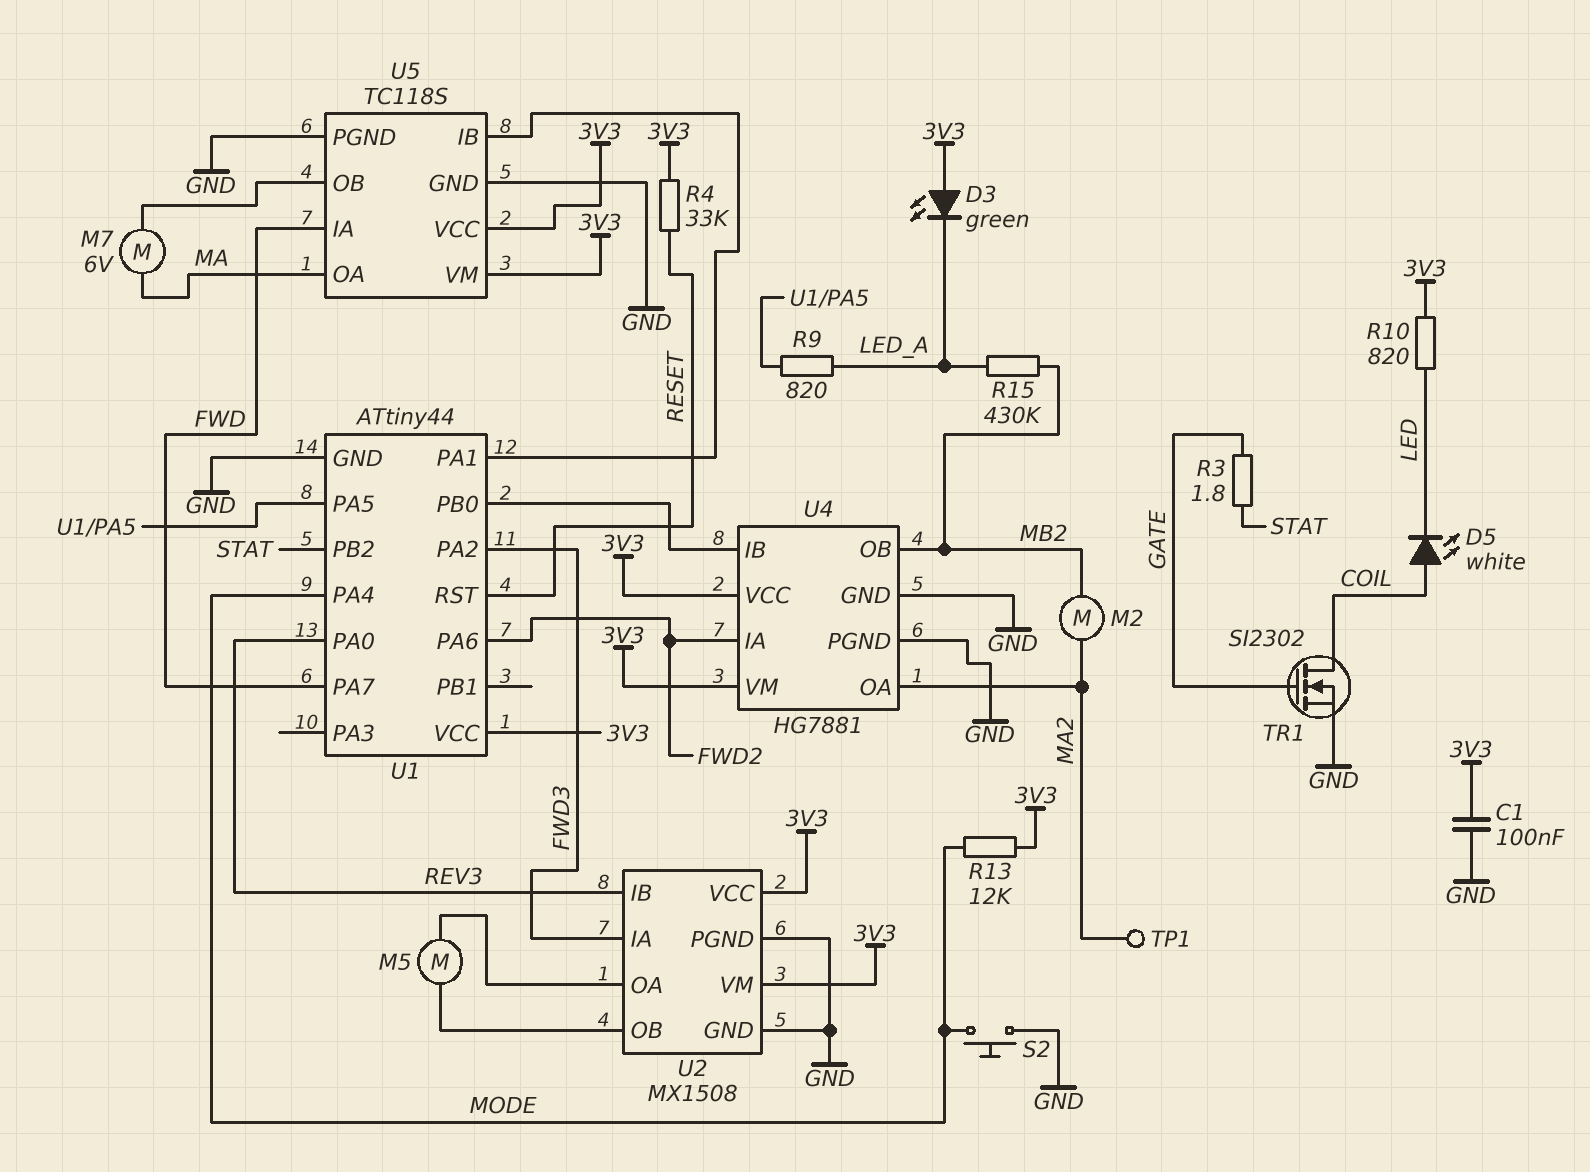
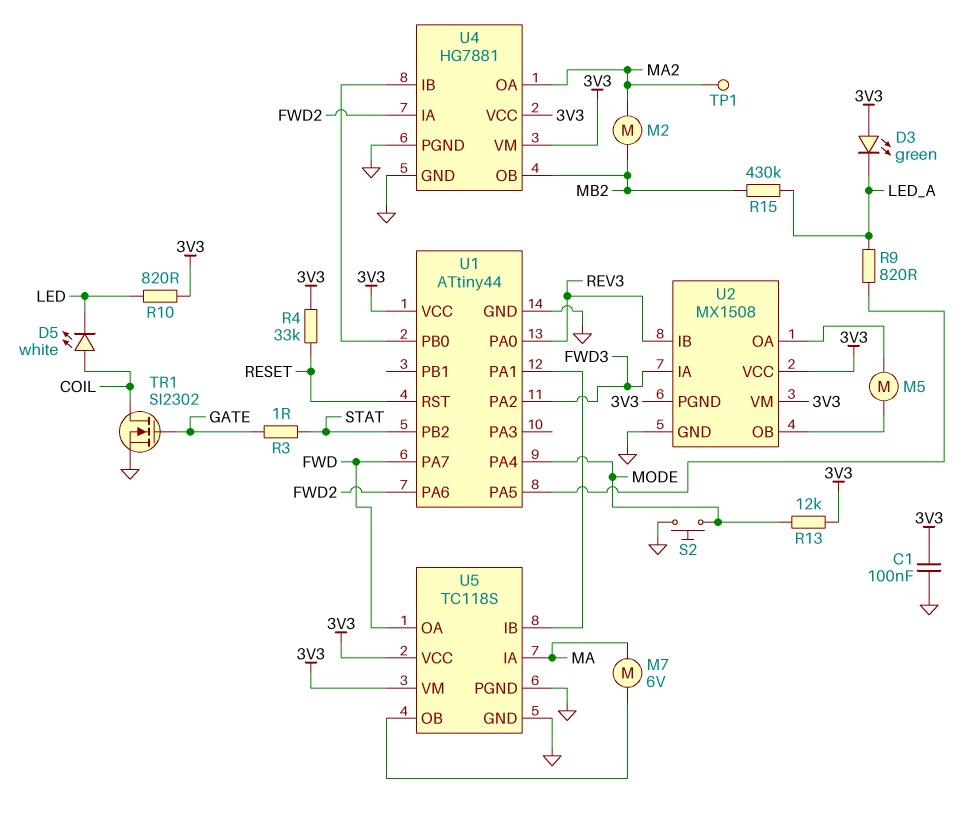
R3: 1.8 (GATE, STAT) -> 1 (GATE, STAT)
U2 pin PGND: GND -> 3V3
U5 pin IA: FWD -> MA
U5 pin OA: MA -> FWD

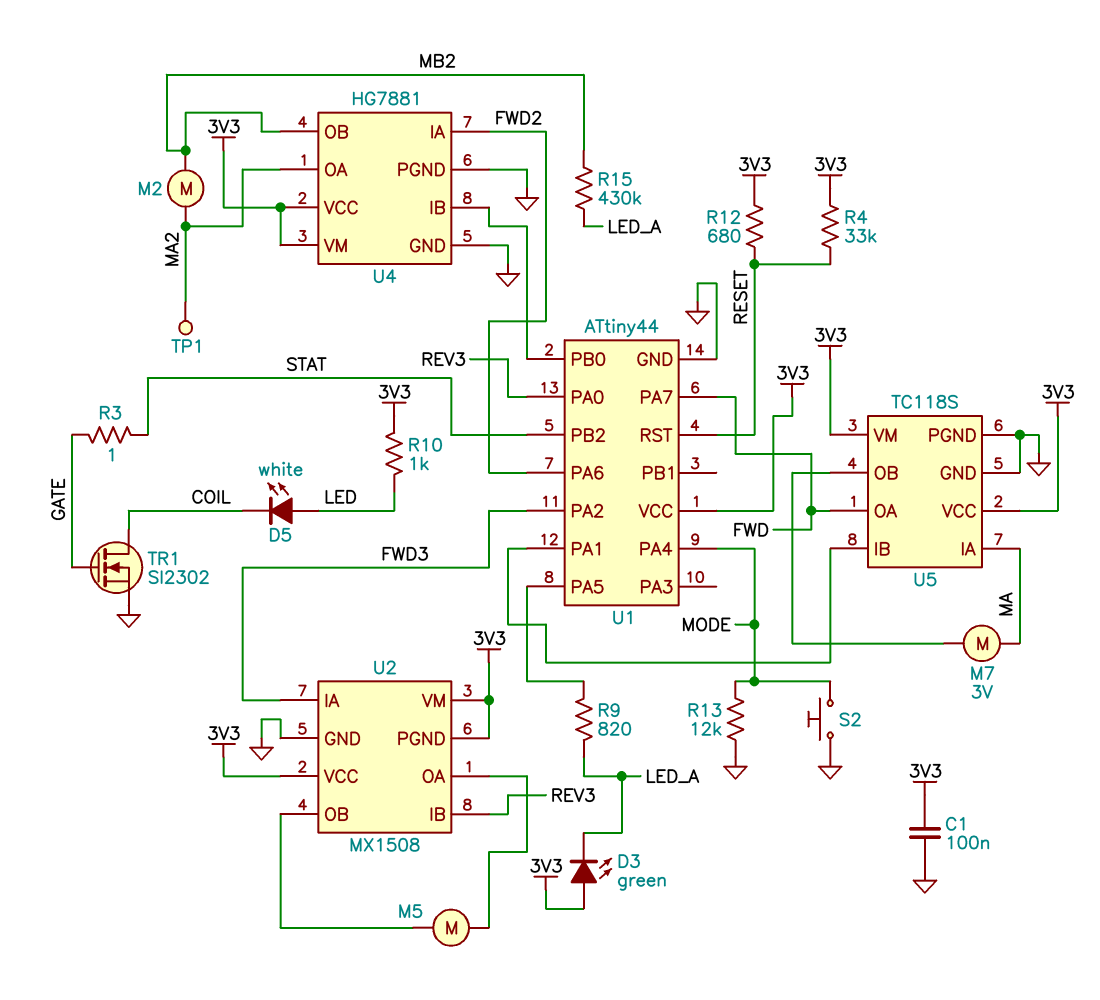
D5: LED white (A COIL, K LED) -> LED white (A LED, K COIL)
M7: motor 6V (MA, U5/OB) -> motor 3V (MA, U5/OB)
R10: 820 (3V3, LED) -> 1k (3V3, LED)
R12: none -> 680 (3V3, RESET)
R13: 12k (3V3, MODE) -> 12k (GND, MODE)

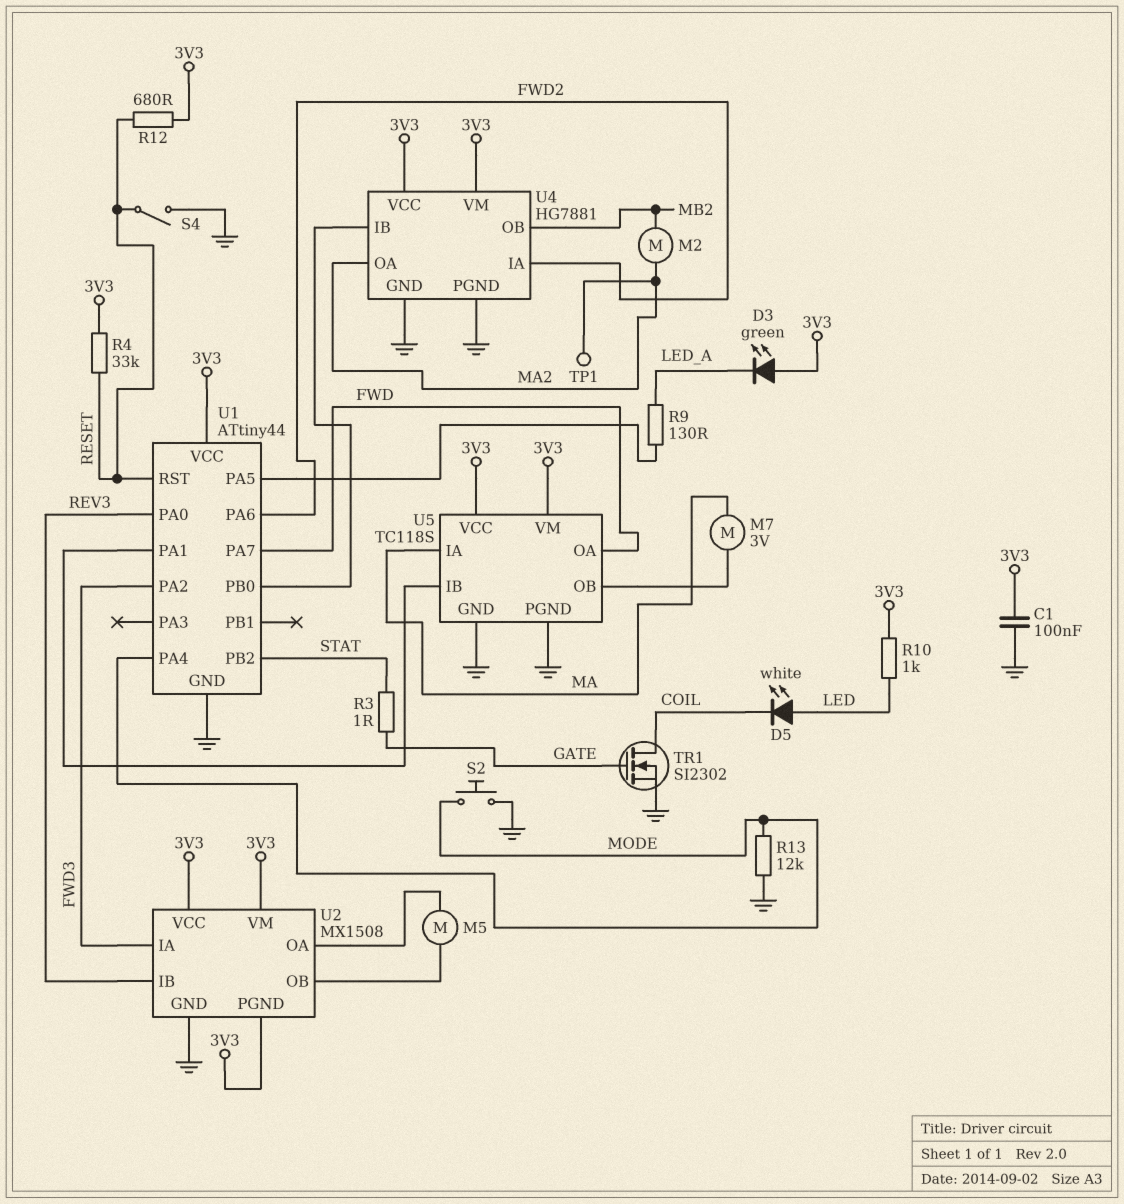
R9: 820 (LED_A, U1/PA5) -> 130 (LED_A, U1/PA5)
R15: 430k (LED_A, MB2) -> none
S4: none -> switch (GND, RESET)

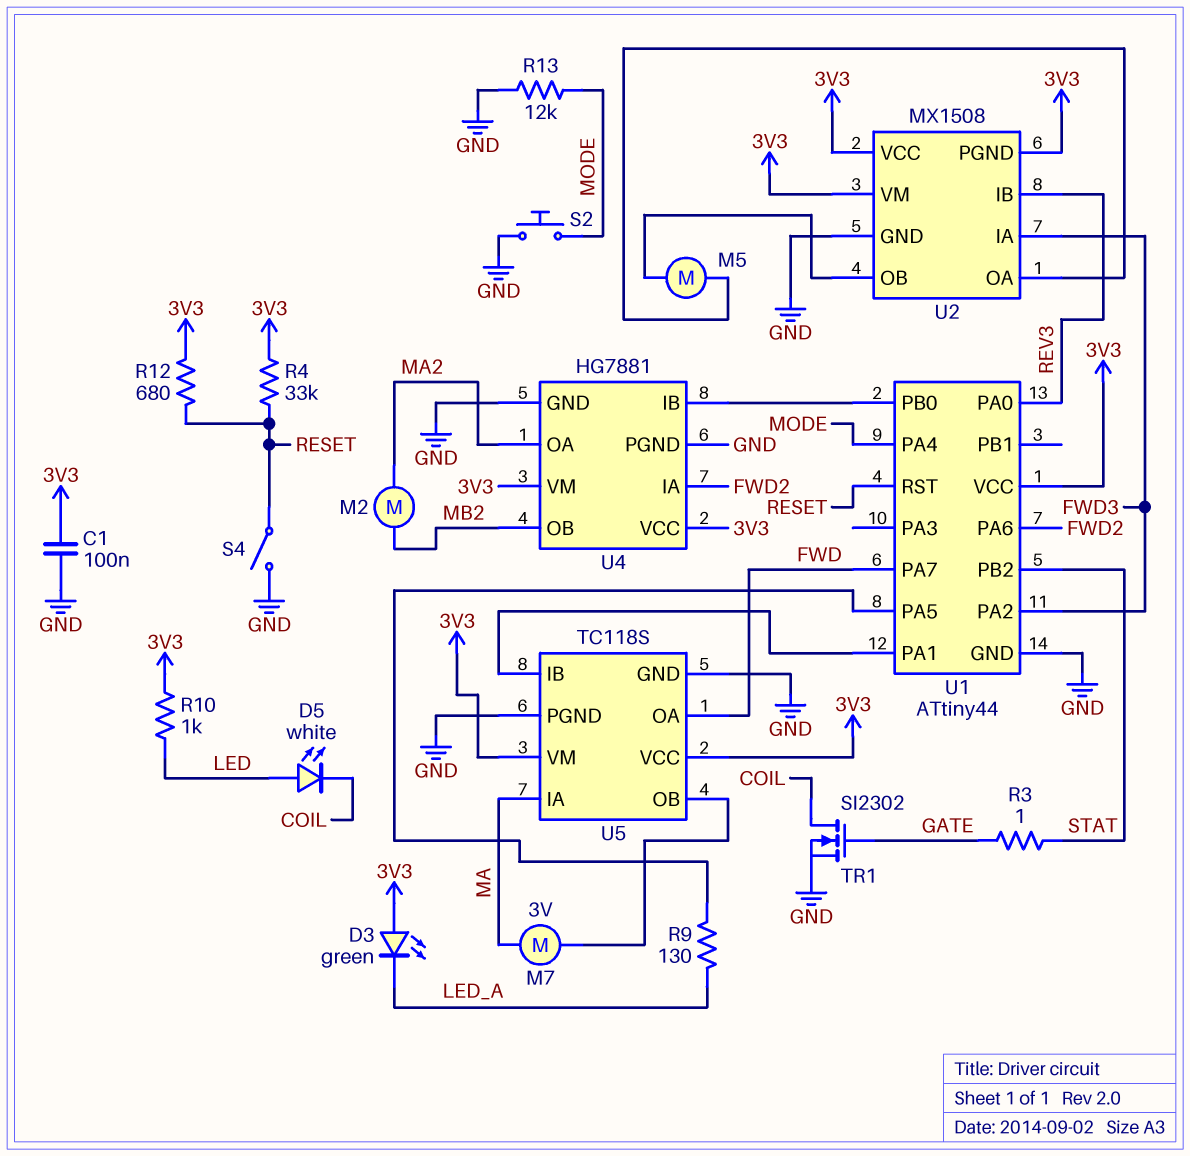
TP1: test point (MA2) -> none

